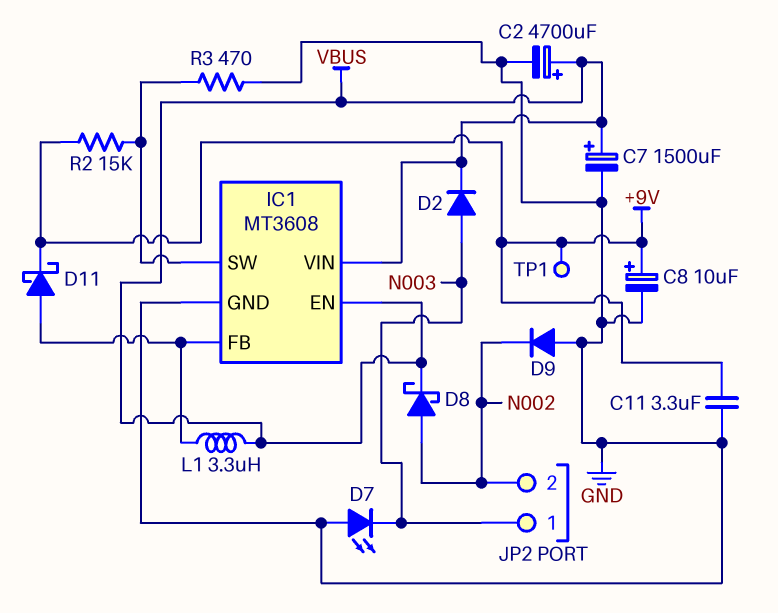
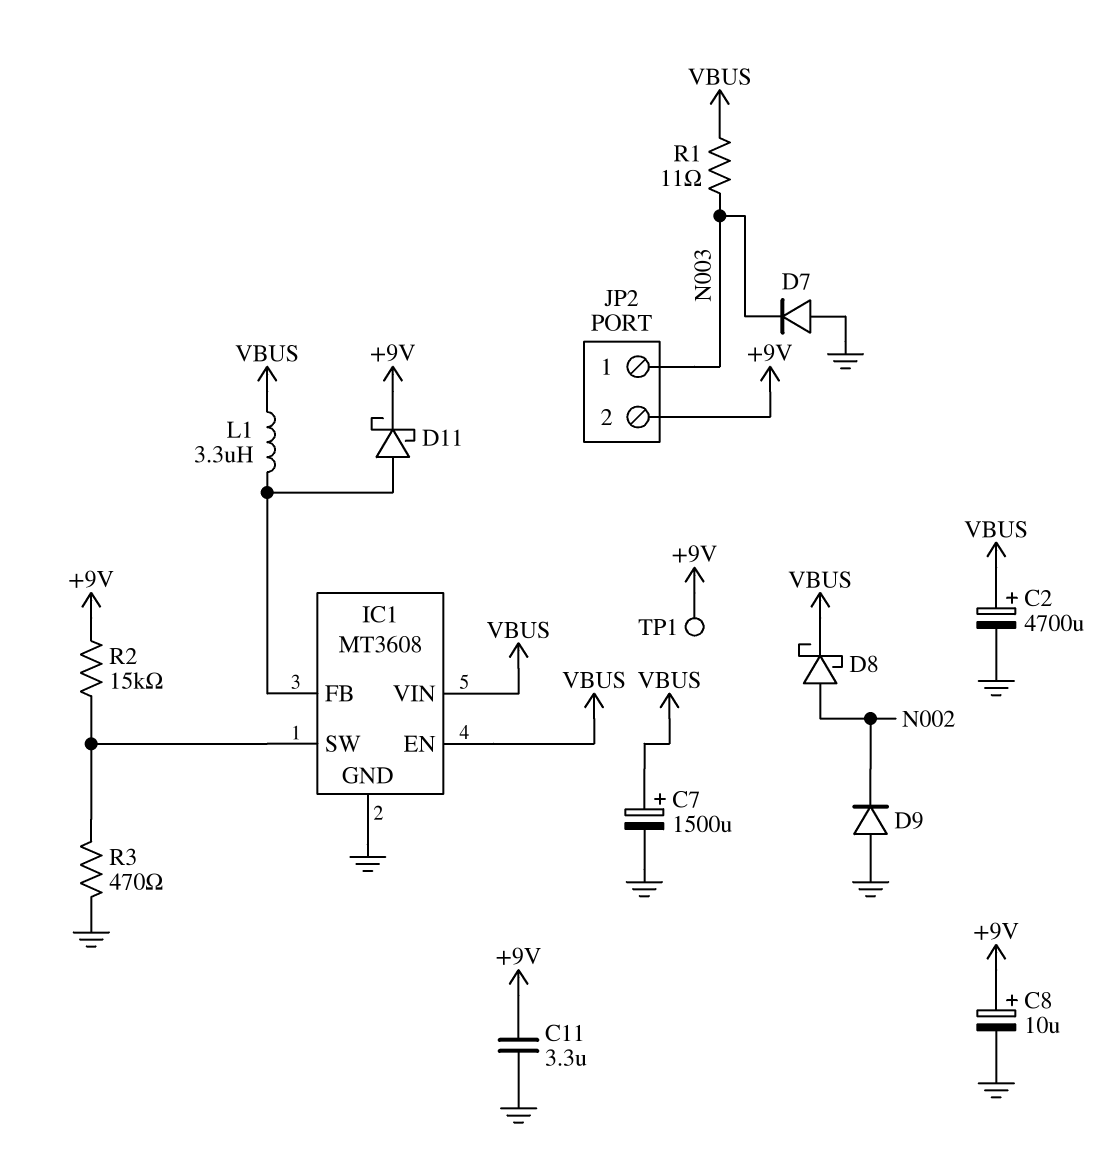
D2: diode (A N003, K VBUS) -> none
D7: LED (A GND, K N003) -> diode (A GND, K N003)
JP2 pin 2: N002 -> +9V
R1: none -> 11 (N003, VBUS)

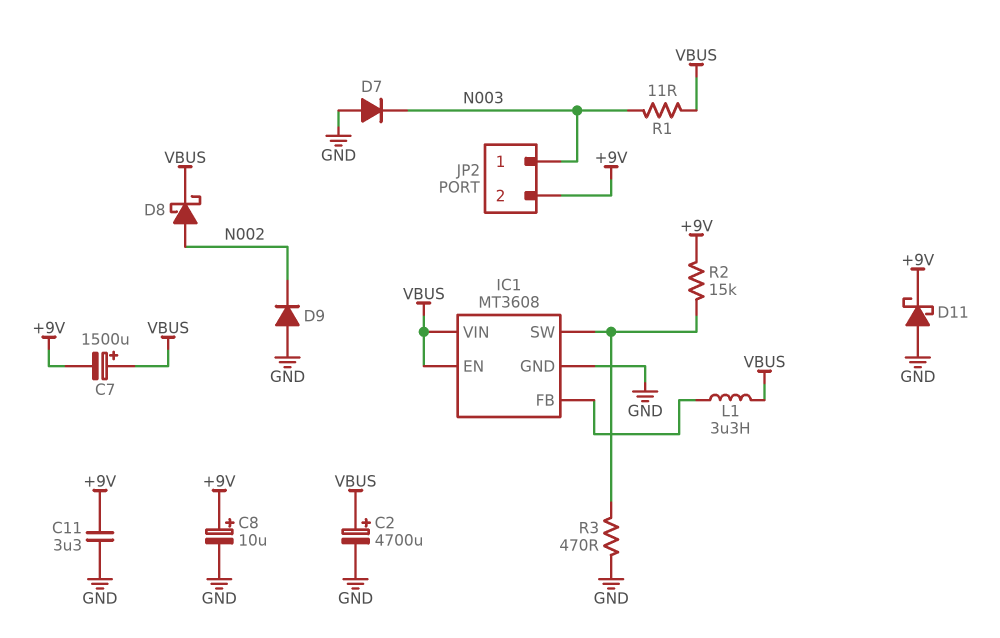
C7: 1500uF (plus VBUS, minus GND) -> 1500uF (plus VBUS, minus +9V)
D11: schottky (A IC1/FB, K +9V) -> schottky (A GND, K +9V)
TP1: test point (+9V) -> none

